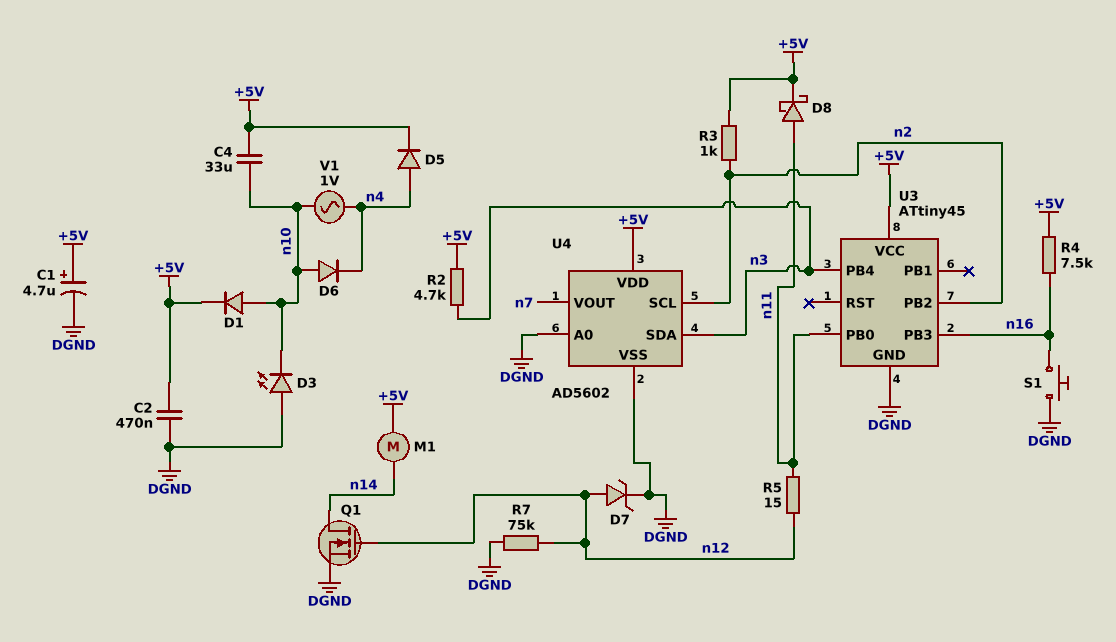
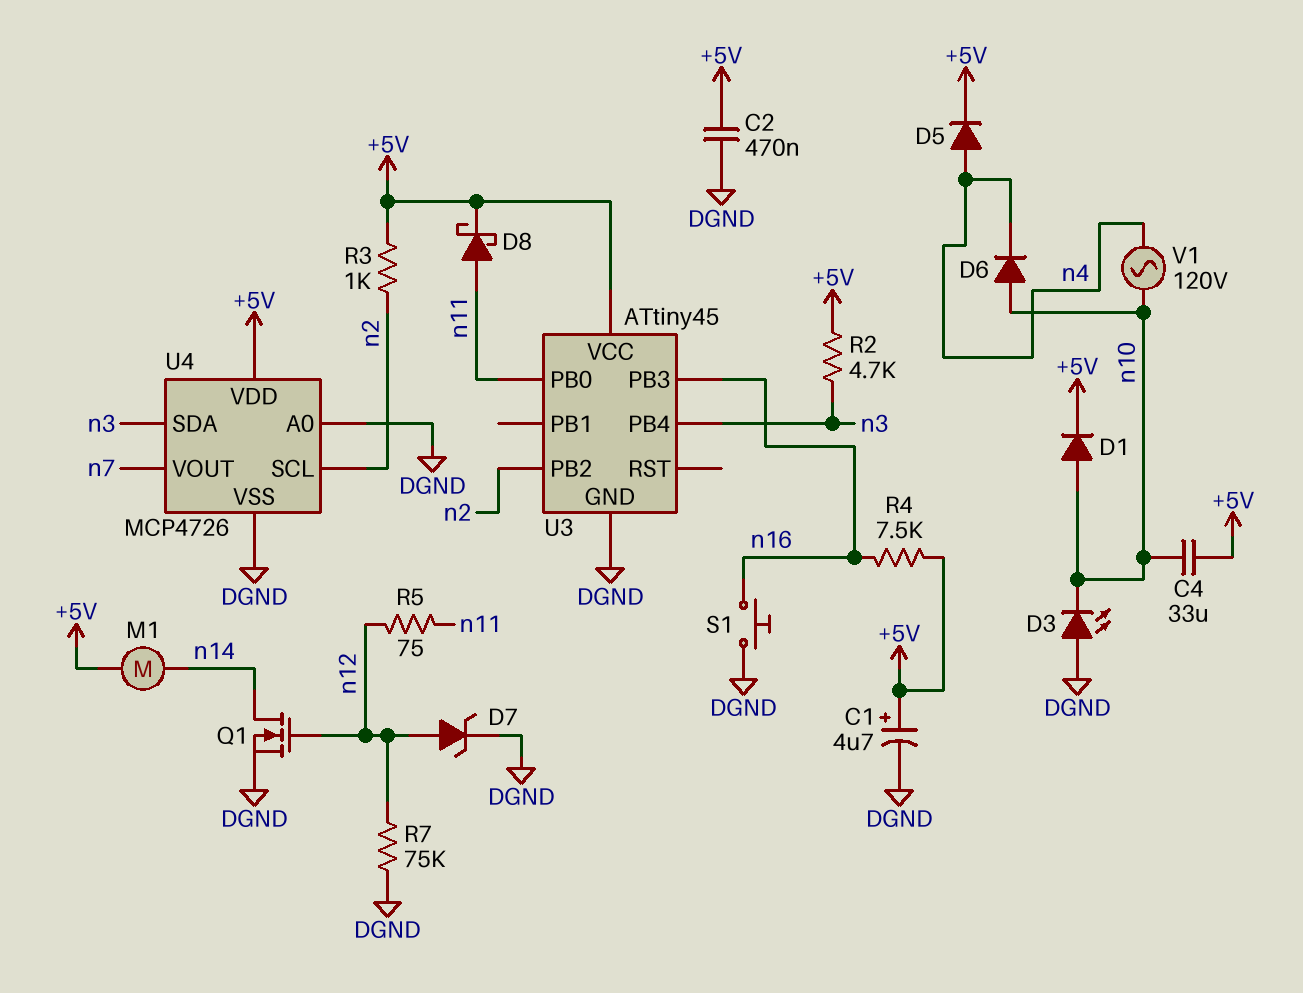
R5: 15 (n11, n12) -> 75 (n11, n12)
U4: AD5602 -> MCP4726
V1: AC 1V (n4, n10) -> AC 120V (n4, n10)

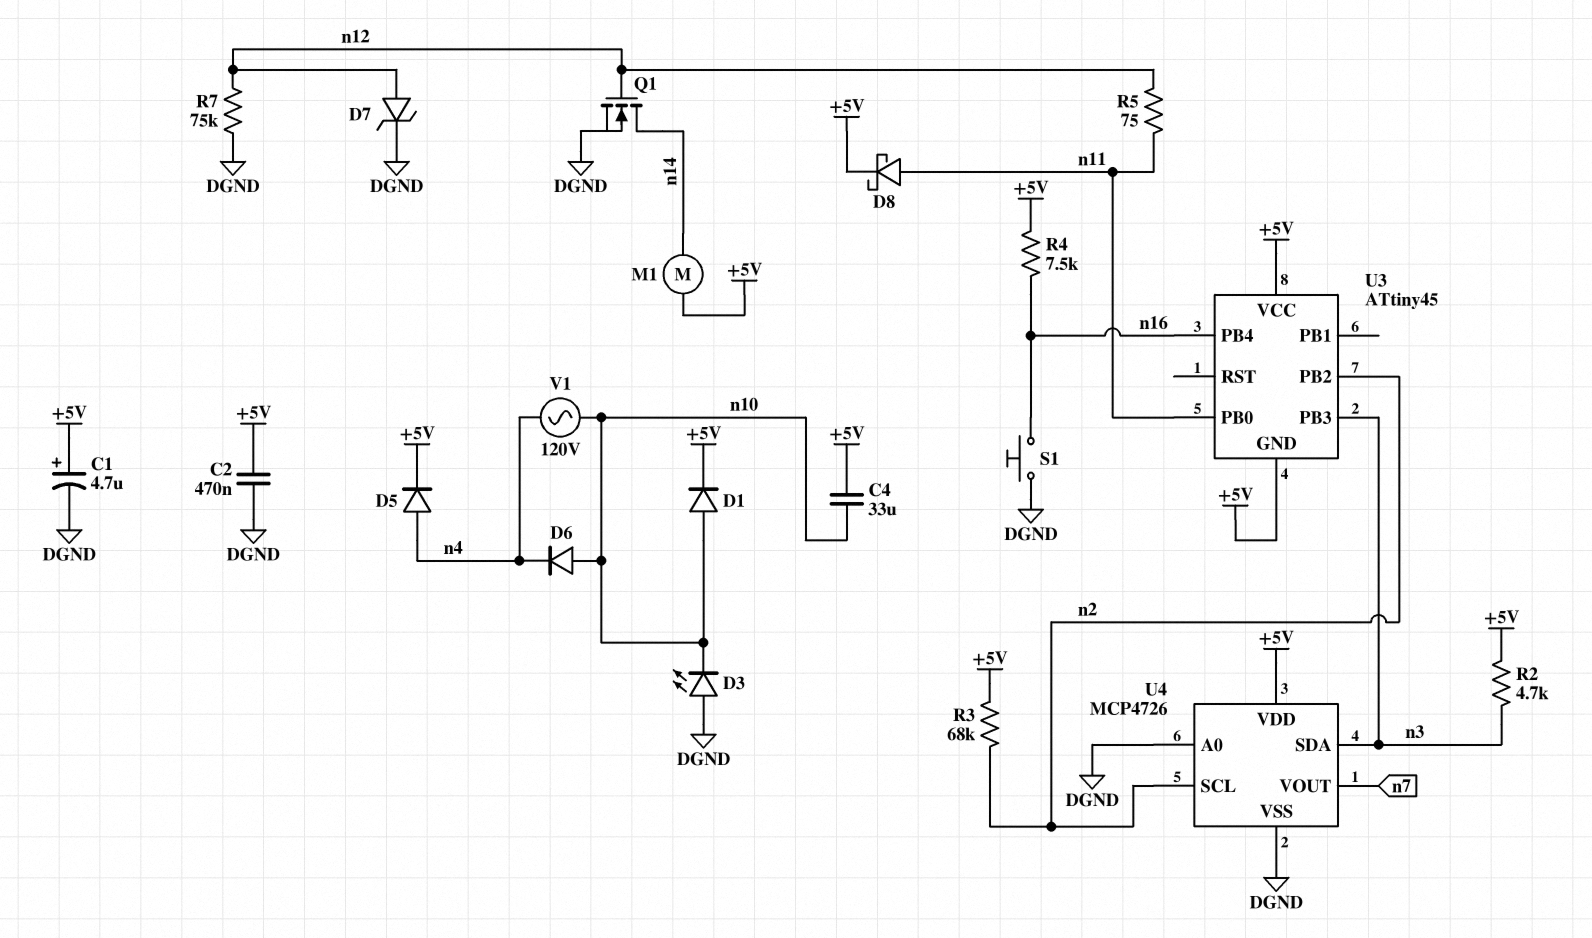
R3: 1k (+5V, n2) -> 68k (+5V, n2)
U3 pin GND: DGND -> +5V
U3 pin PB3: n16 -> n3
U3 pin PB4: n3 -> n16

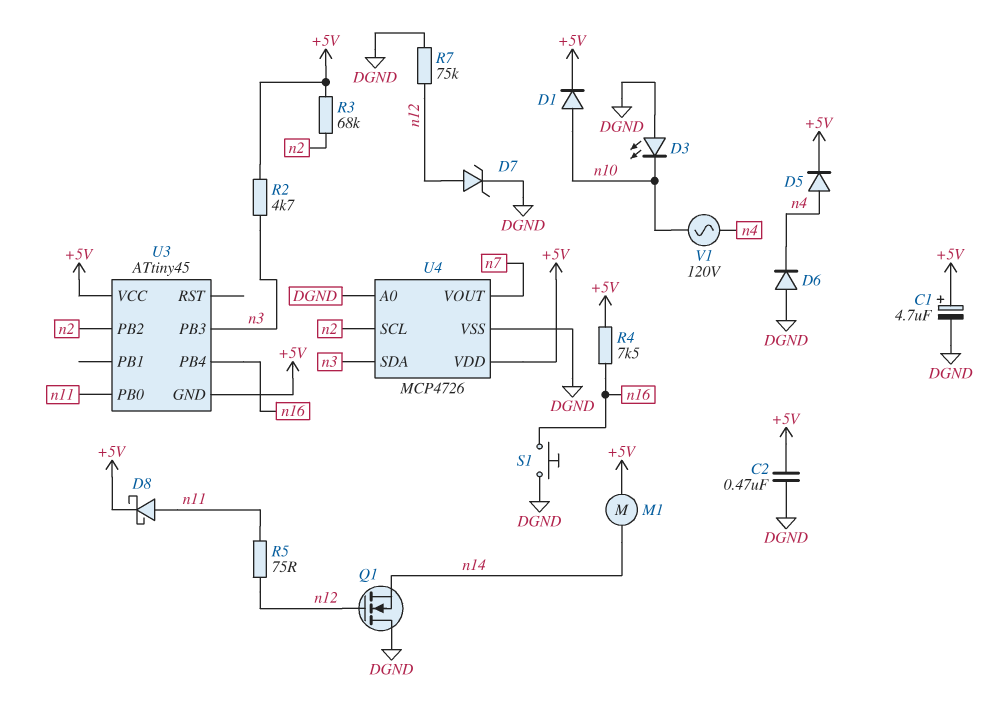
C4: 33uF (+5V, n10) -> none
D6: diode (A n10, K n4) -> diode (A DGND, K n4)
Q1: NMOS (G n12, D n14, S DGND) -> NMOS (G n12, D DGND, S n14)

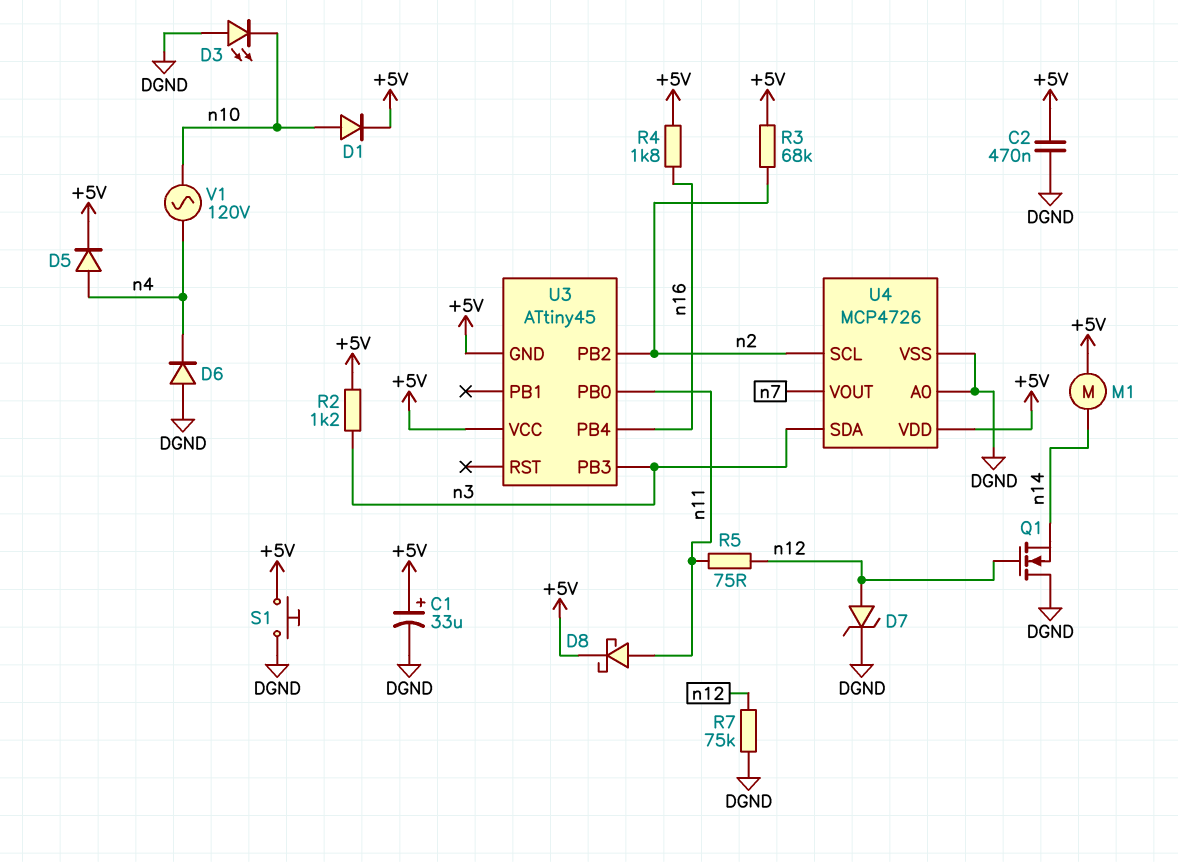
C1: 4.7uF (plus +5V, minus DGND) -> 33uF (plus +5V, minus DGND)
R2: 4.7k (+5V, n3) -> 1.2k (+5V, n3)
R4: 7.5k (+5V, n16) -> 1.8k (+5V, n16)
S1: button (DGND, n16) -> button (+5V, DGND)

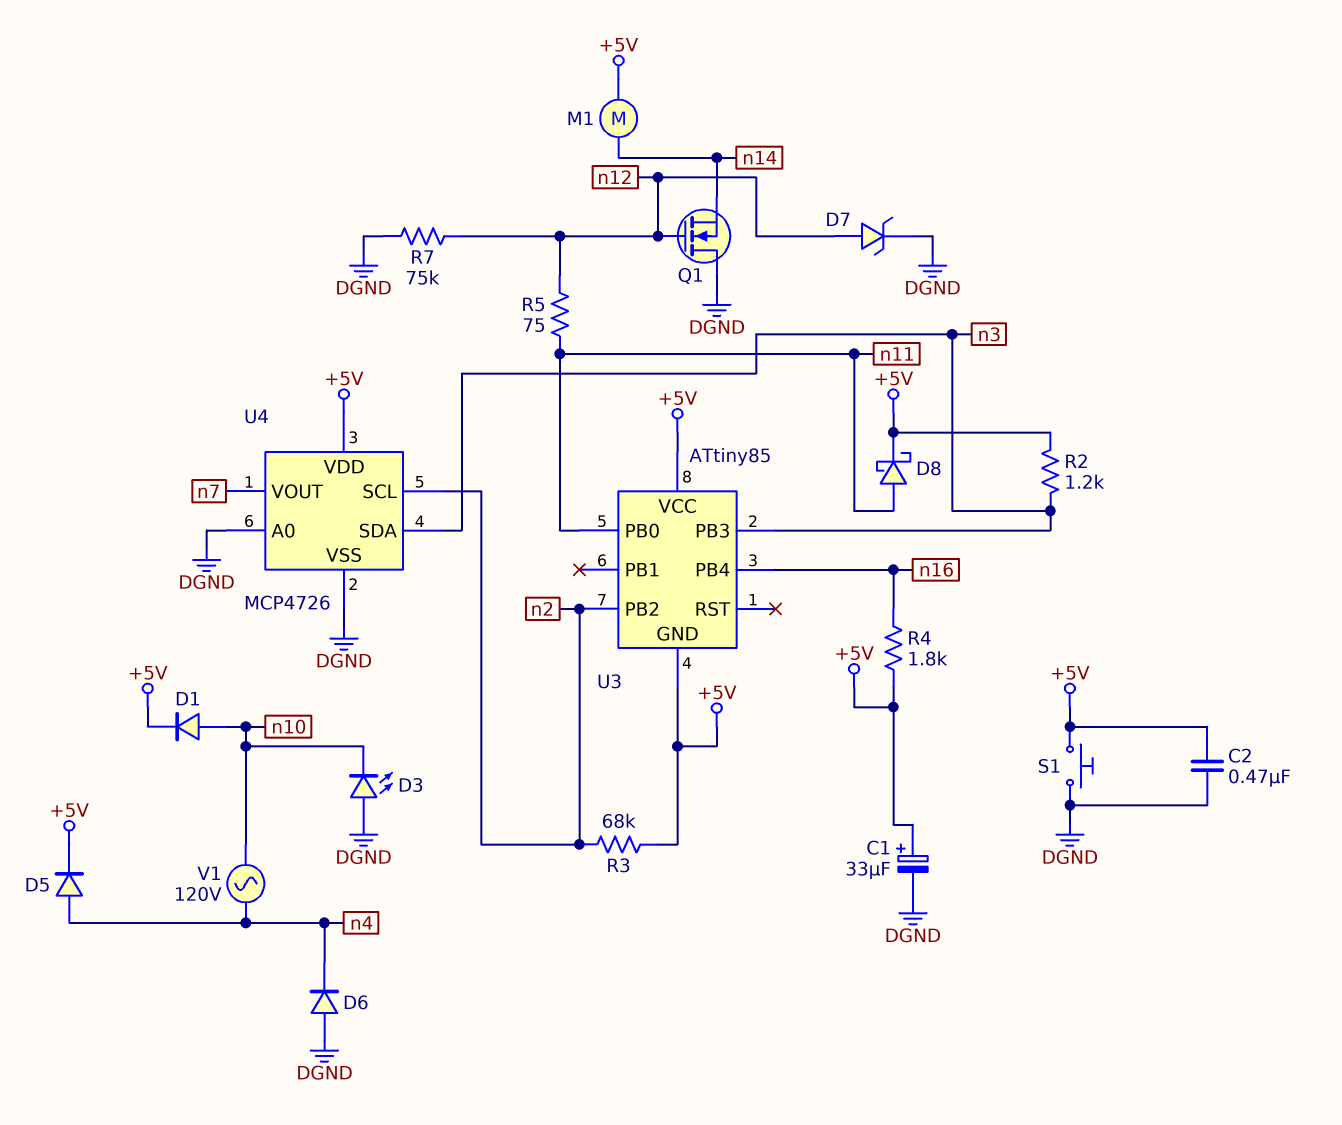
U3: ATtiny45 -> ATtiny85

